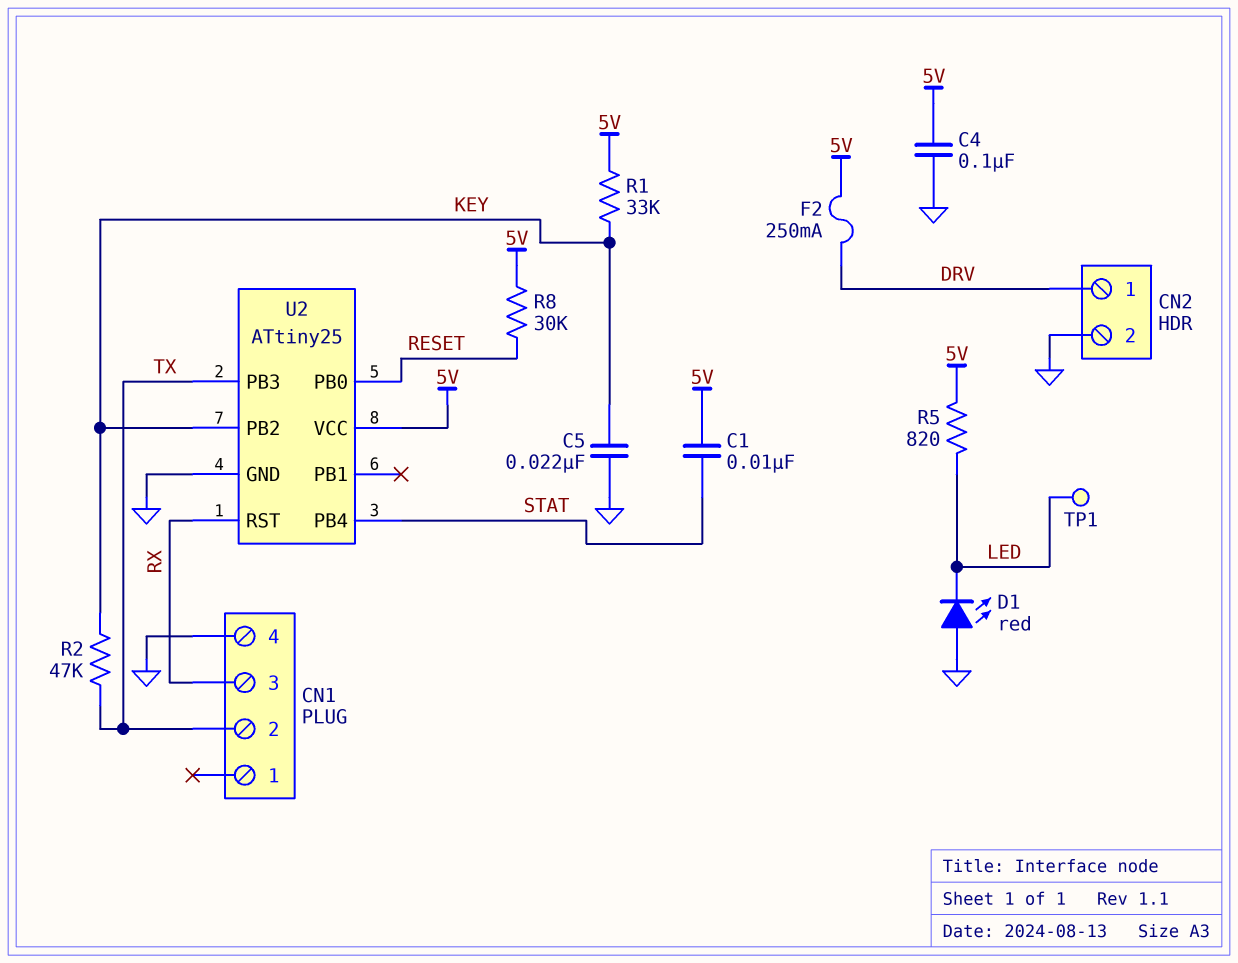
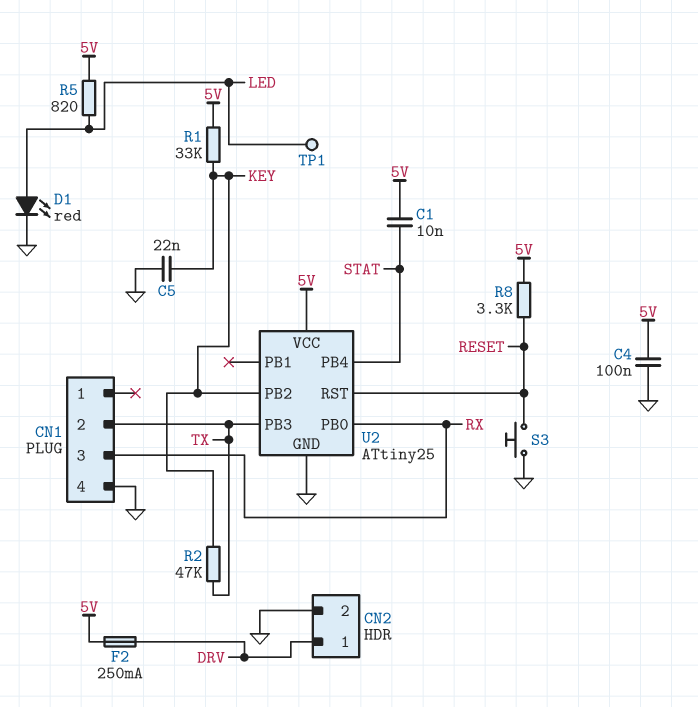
D1: LED red (A GND, K LED) -> LED red (A LED, K GND)
R8: 30k (5V, RESET) -> 3.3k (5V, RESET)
S3: none -> button (GND, RESET)
U2 pin PB0: RESET -> RX
U2 pin RST: RX -> RESET

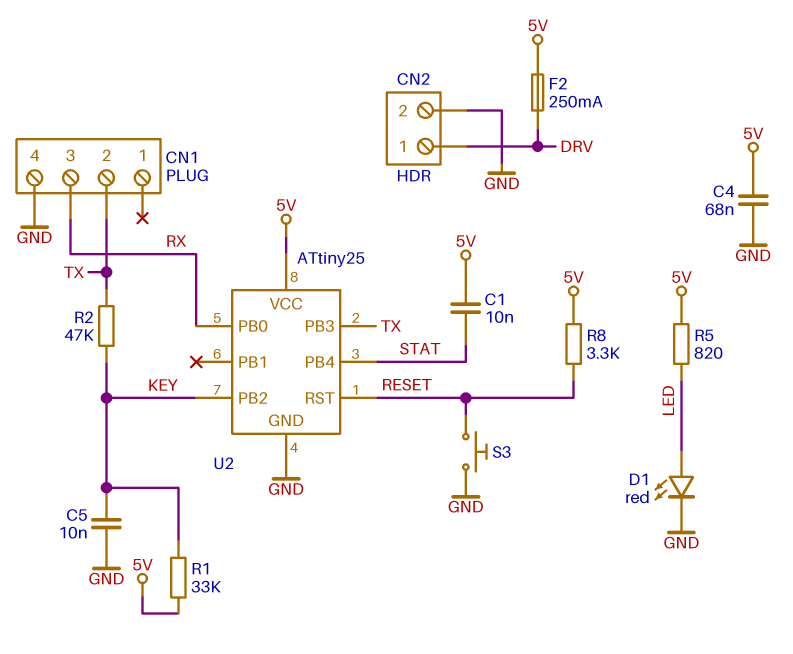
C4: 100nF (5V, GND) -> 68nF (5V, GND)
C5: 22nF (GND, KEY) -> 10nF (GND, KEY)
TP1: test point (LED) -> none

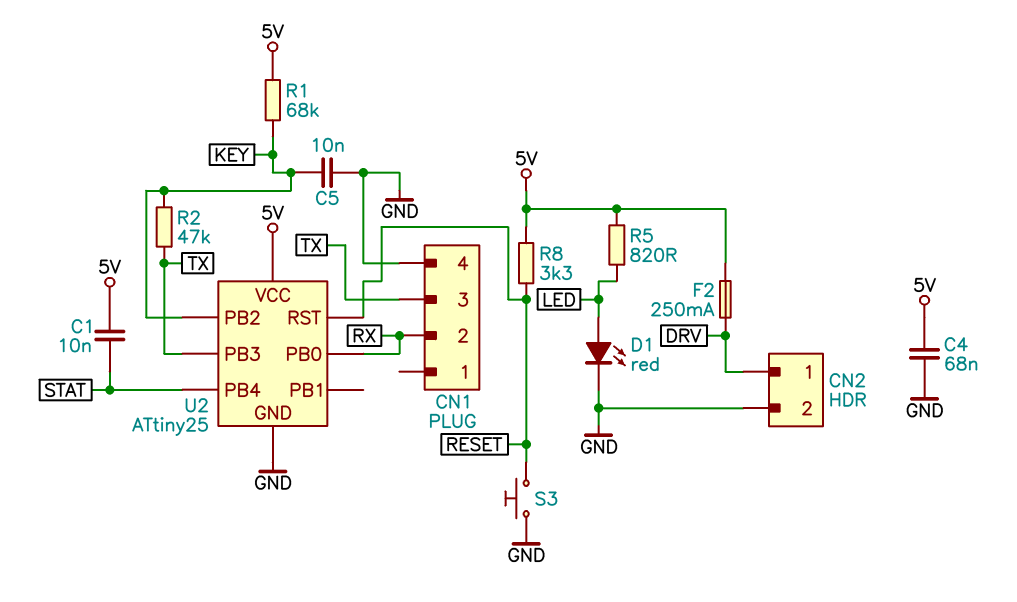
CN1 pin 2: TX -> RX
CN1 pin 3: RX -> TX
R1: 33k (5V, KEY) -> 68k (5V, KEY)

